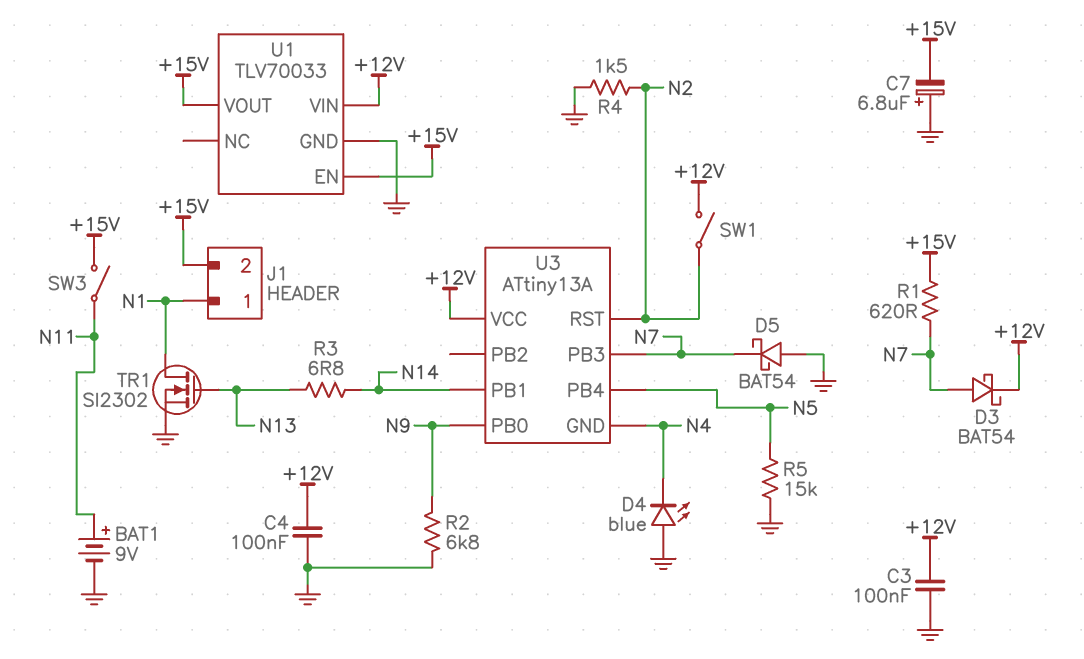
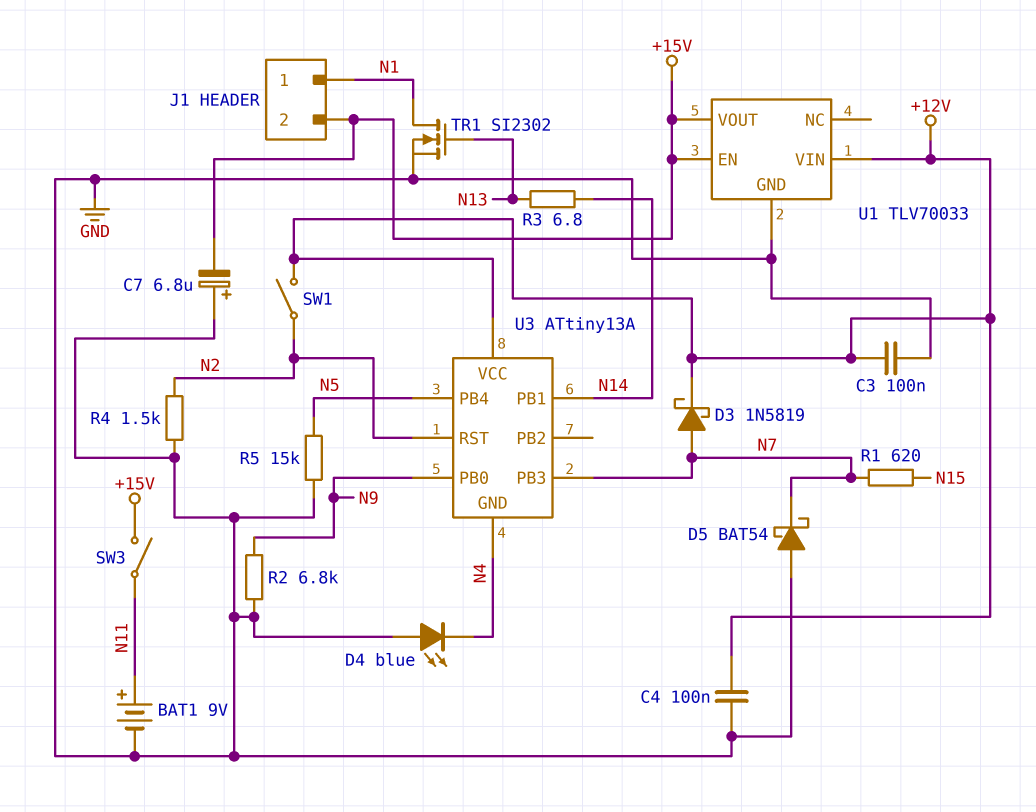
D3: schottky BAT54 (A N7, K +12V) -> schottky 1N5819 (A N7, K +12V)
R1: 620 (+15V, N7) -> 620 (N7, N15)

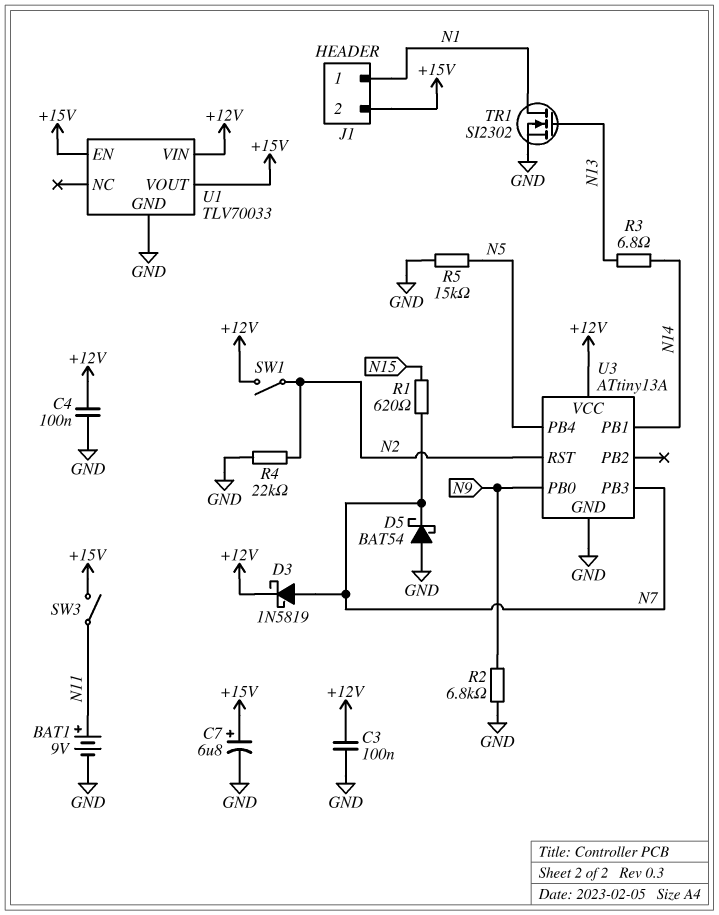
C7: 6.8uF (plus GND, minus +15V) -> 6.8uF (plus +15V, minus GND)
D4: LED blue (A GND, K N4) -> none
R4: 1.5k (GND, N2) -> 22k (GND, N2)
U3 pin GND: N4 -> GND

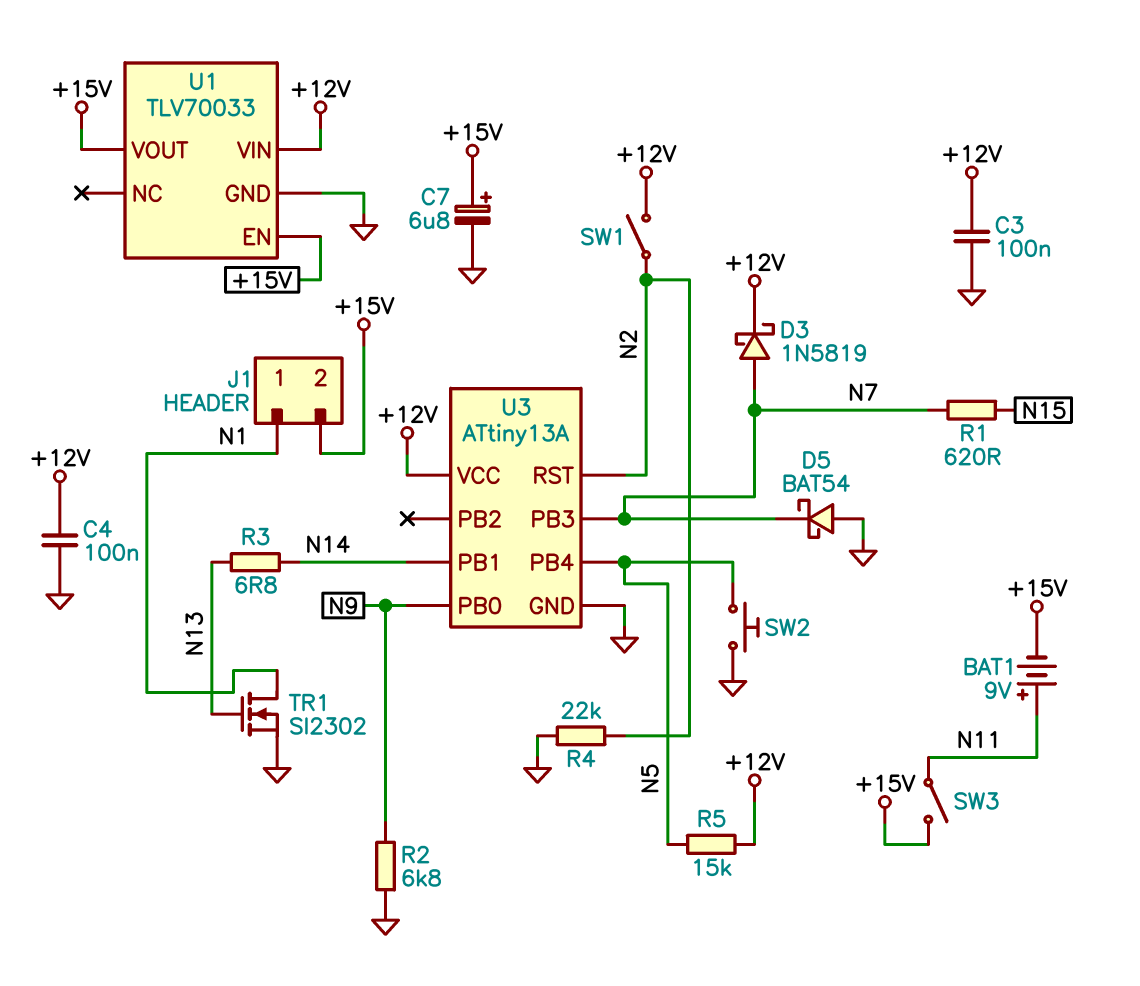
BAT1: 9V (plus N11, minus GND) -> 9V (plus N11, minus +15V)
R5: 15k (GND, N5) -> 15k (+12V, N5)
SW2: none -> button (GND, N5)

